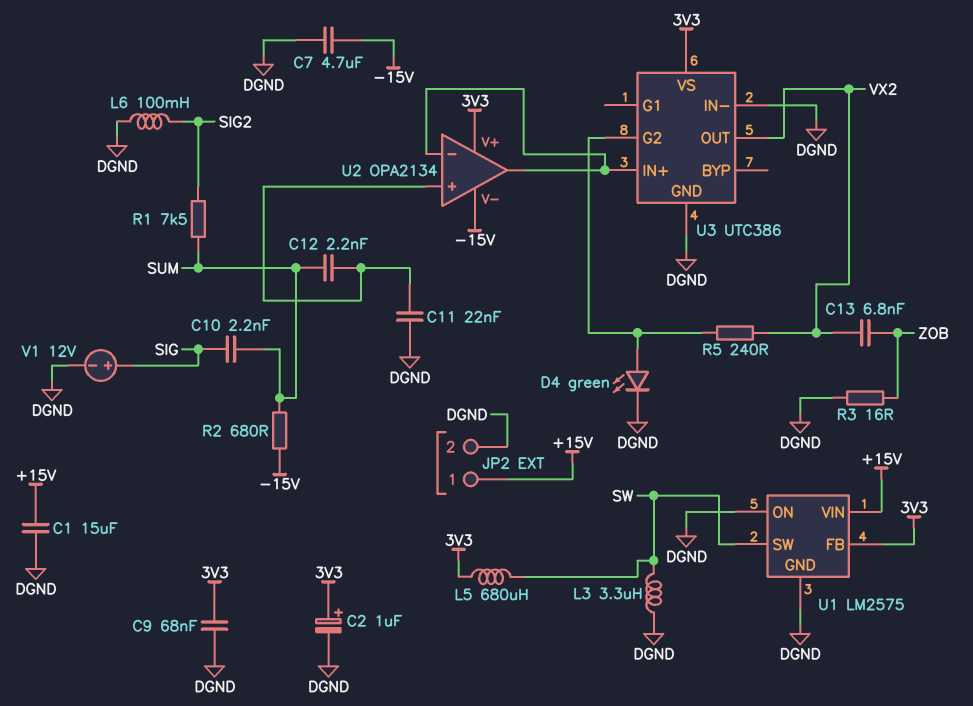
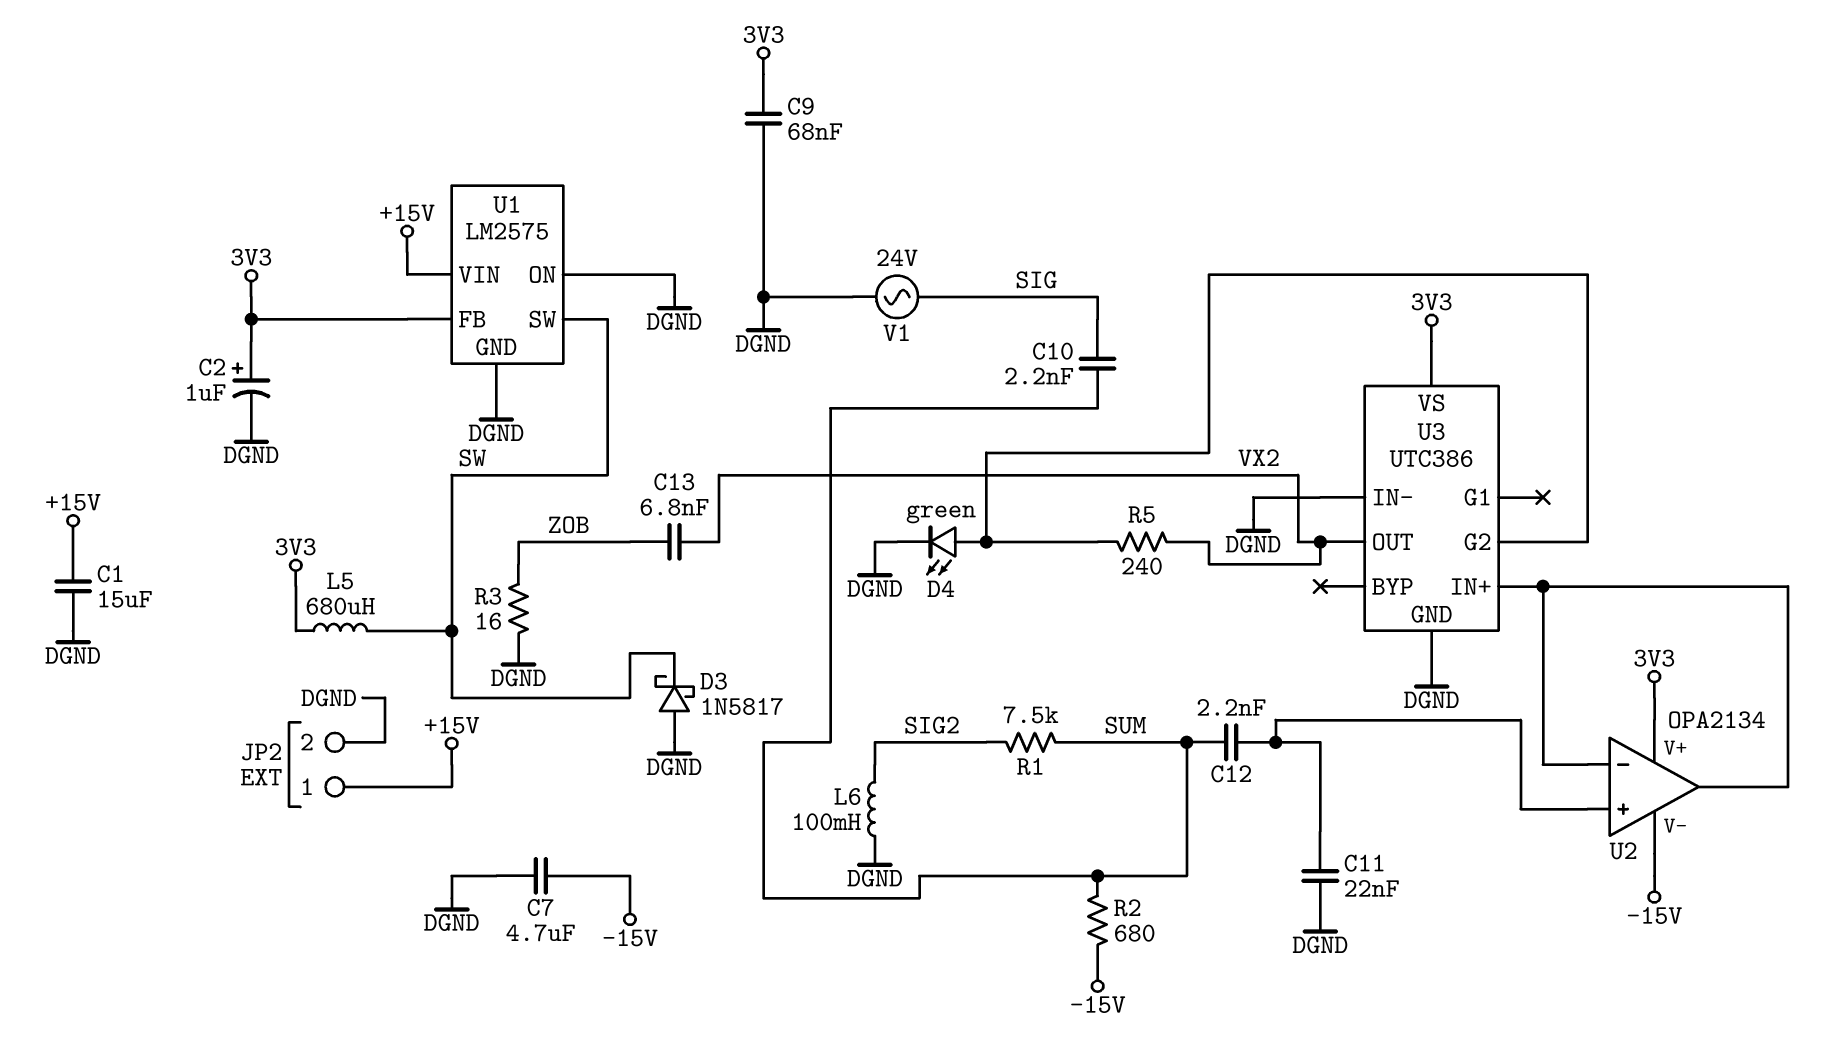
D3: none -> schottky 1N5817 (A DGND, K SW)
L3: 3.3uH (DGND, SW) -> none
V1: 12V (plus SIG, minus DGND) -> AC 24V (DGND, SIG)

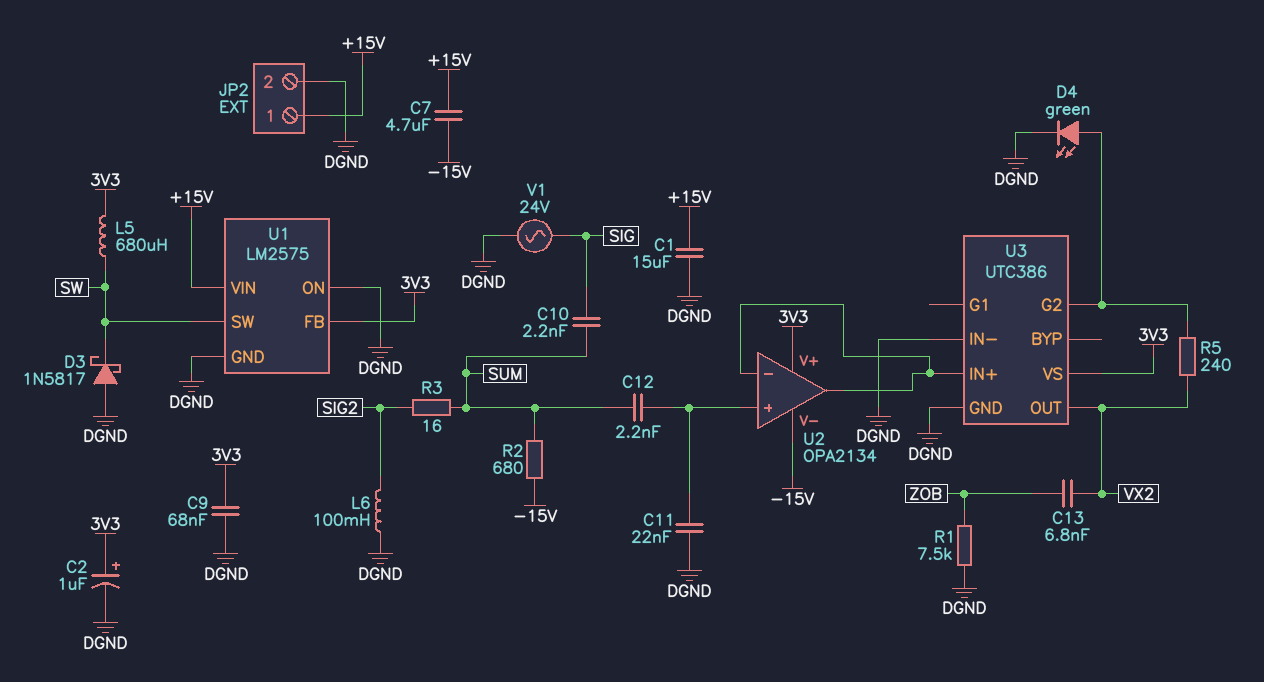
C7: 4.7uF (-15V, DGND) -> 4.7uF (+15V, -15V)
R1: 7.5k (SIG2, SUM) -> 7.5k (DGND, ZOB)
R3: 16 (DGND, ZOB) -> 16 (SIG2, SUM)

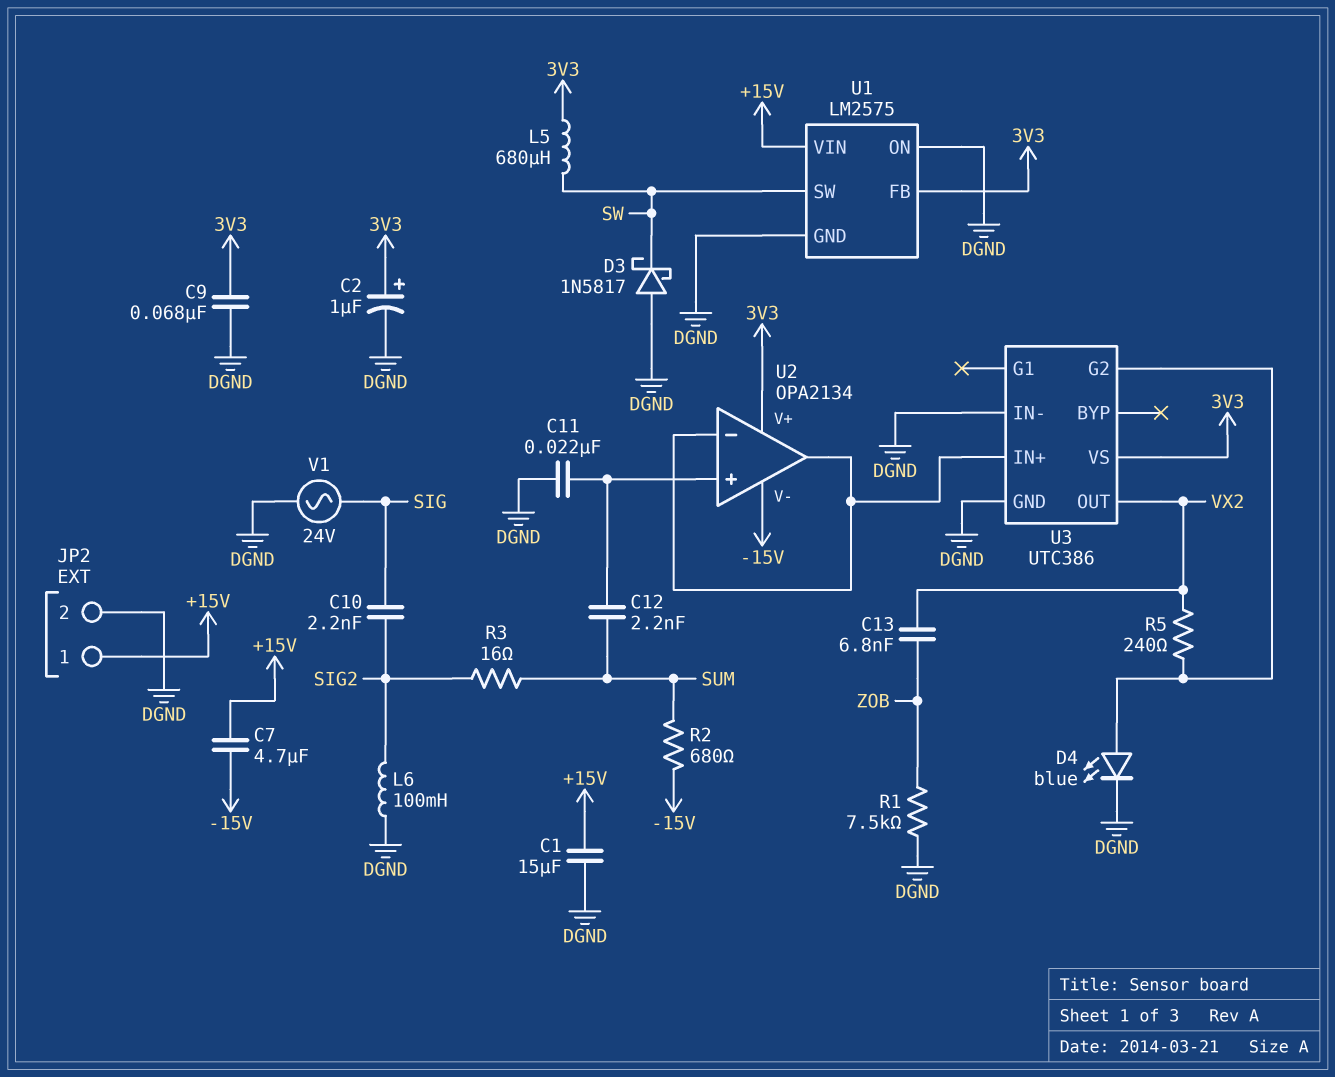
C10: 2.2nF (SIG, SUM) -> 2.2nF (SIG, SIG2)
D4: LED green (A U3/G2, K DGND) -> LED blue (A U3/G2, K DGND)

